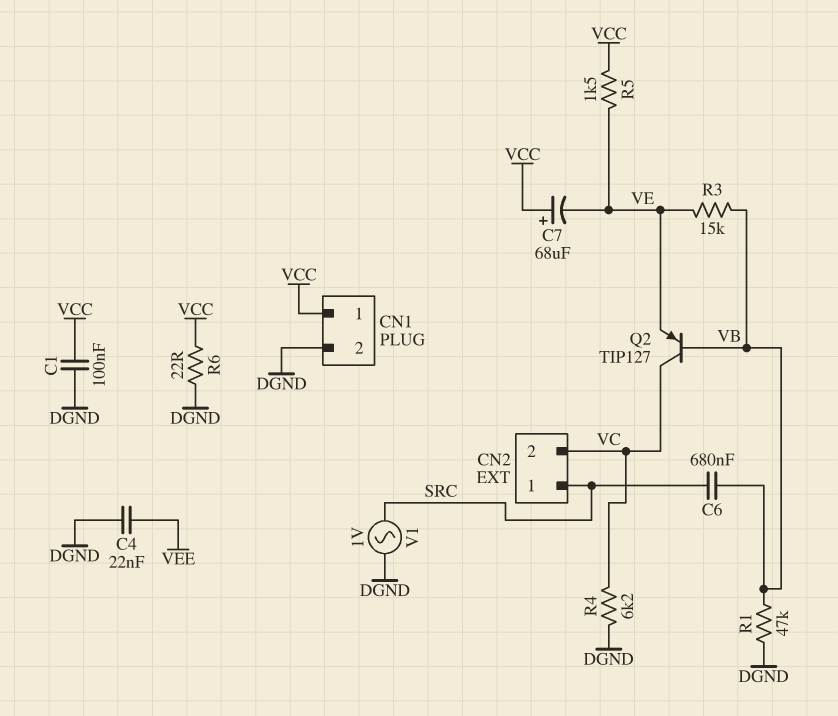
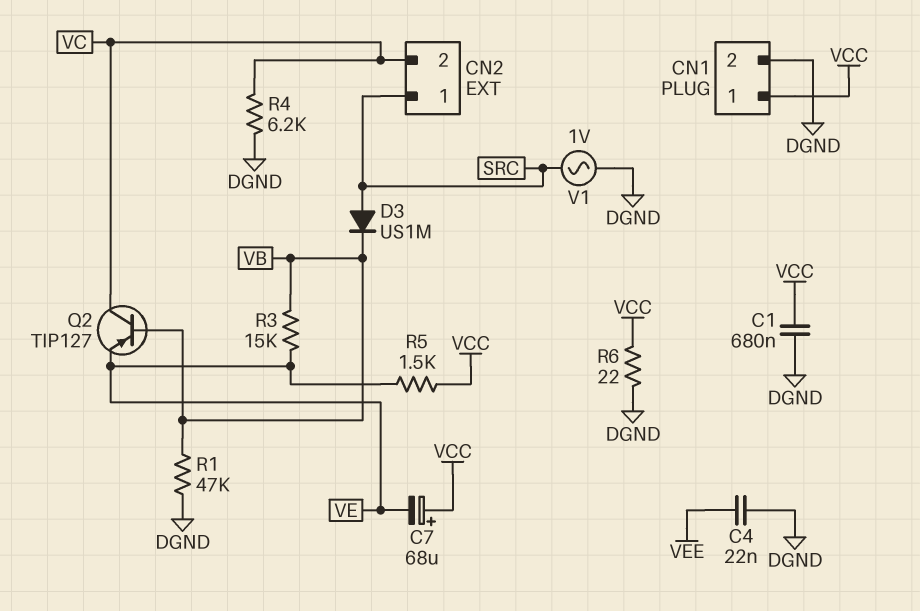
C1: 100nF (DGND, VCC) -> 680nF (DGND, VCC)
C6: 680nF (SRC, VB) -> none
D3: none -> diode US1M (A SRC, K VB)

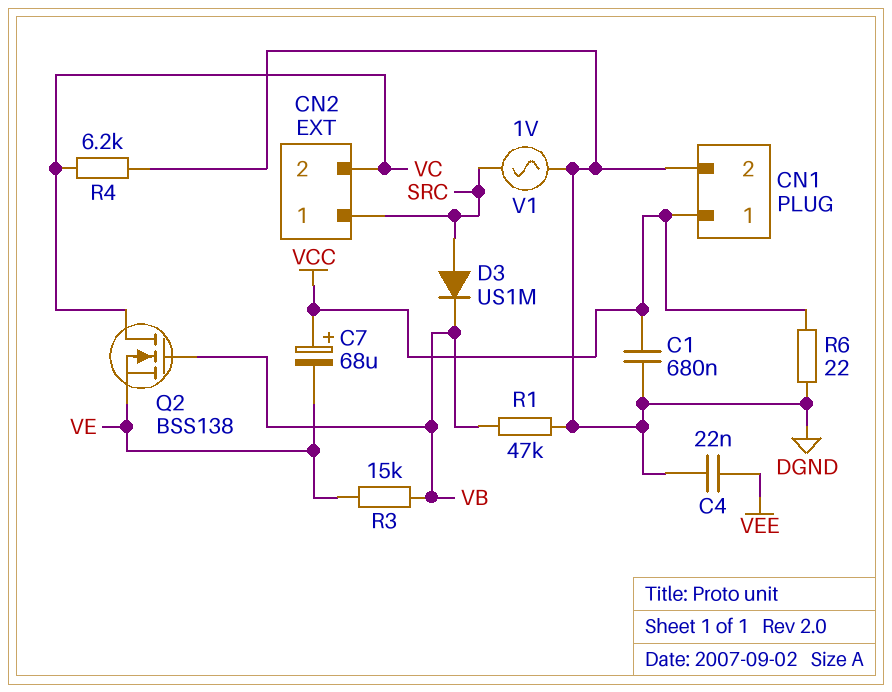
Q2: PNP TIP127 (B VB, C VC, E VE) -> NMOS BSS138 (G VB, D VC, S VE)
R5: 1.5k (VCC, VE) -> none

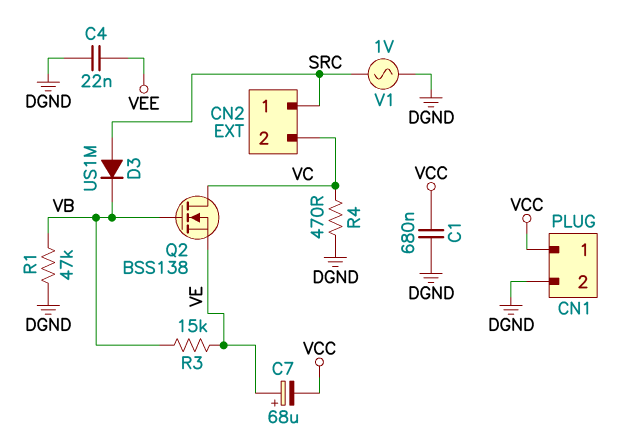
C7: 68uF (plus VCC, minus VE) -> 68uF (plus VE, minus VCC)
R4: 6.2k (DGND, VC) -> 470 (DGND, VC)
R6: 22 (DGND, VCC) -> none

